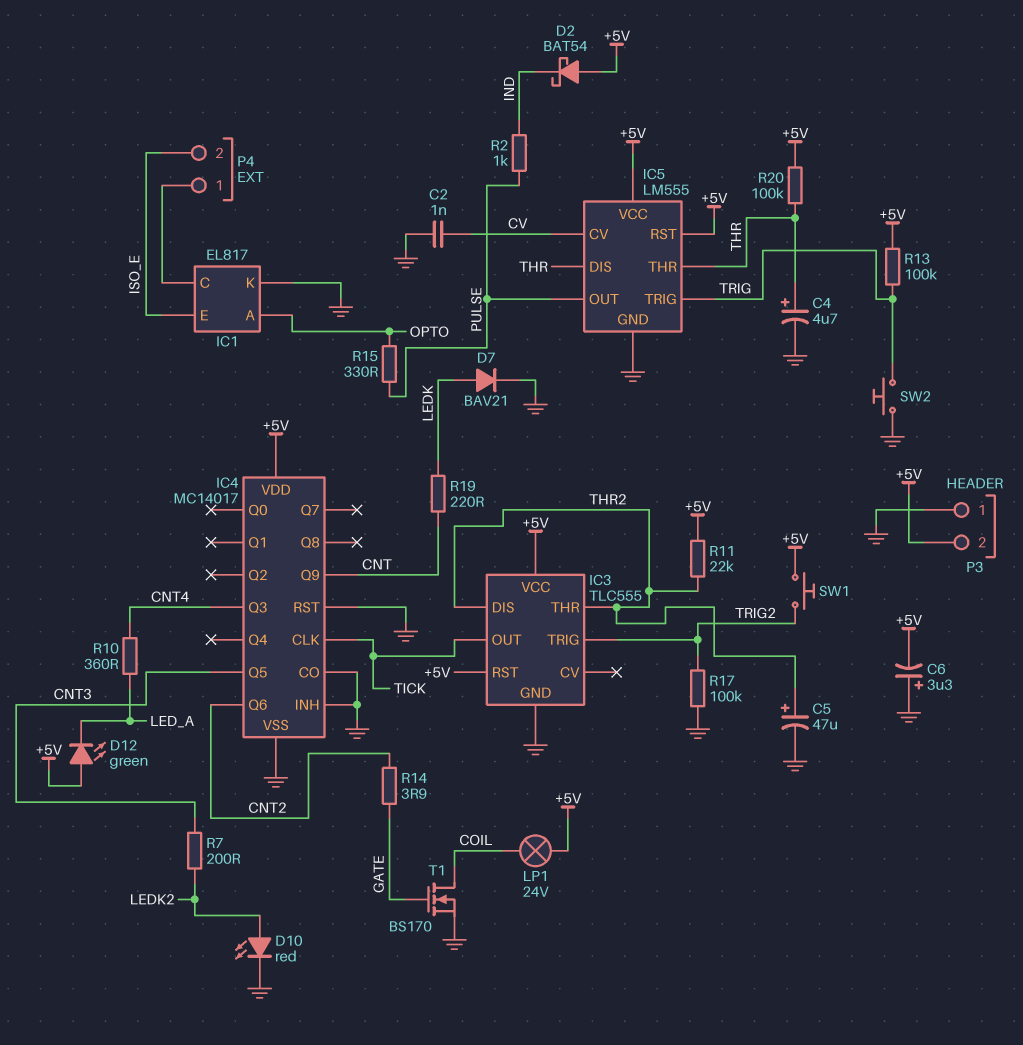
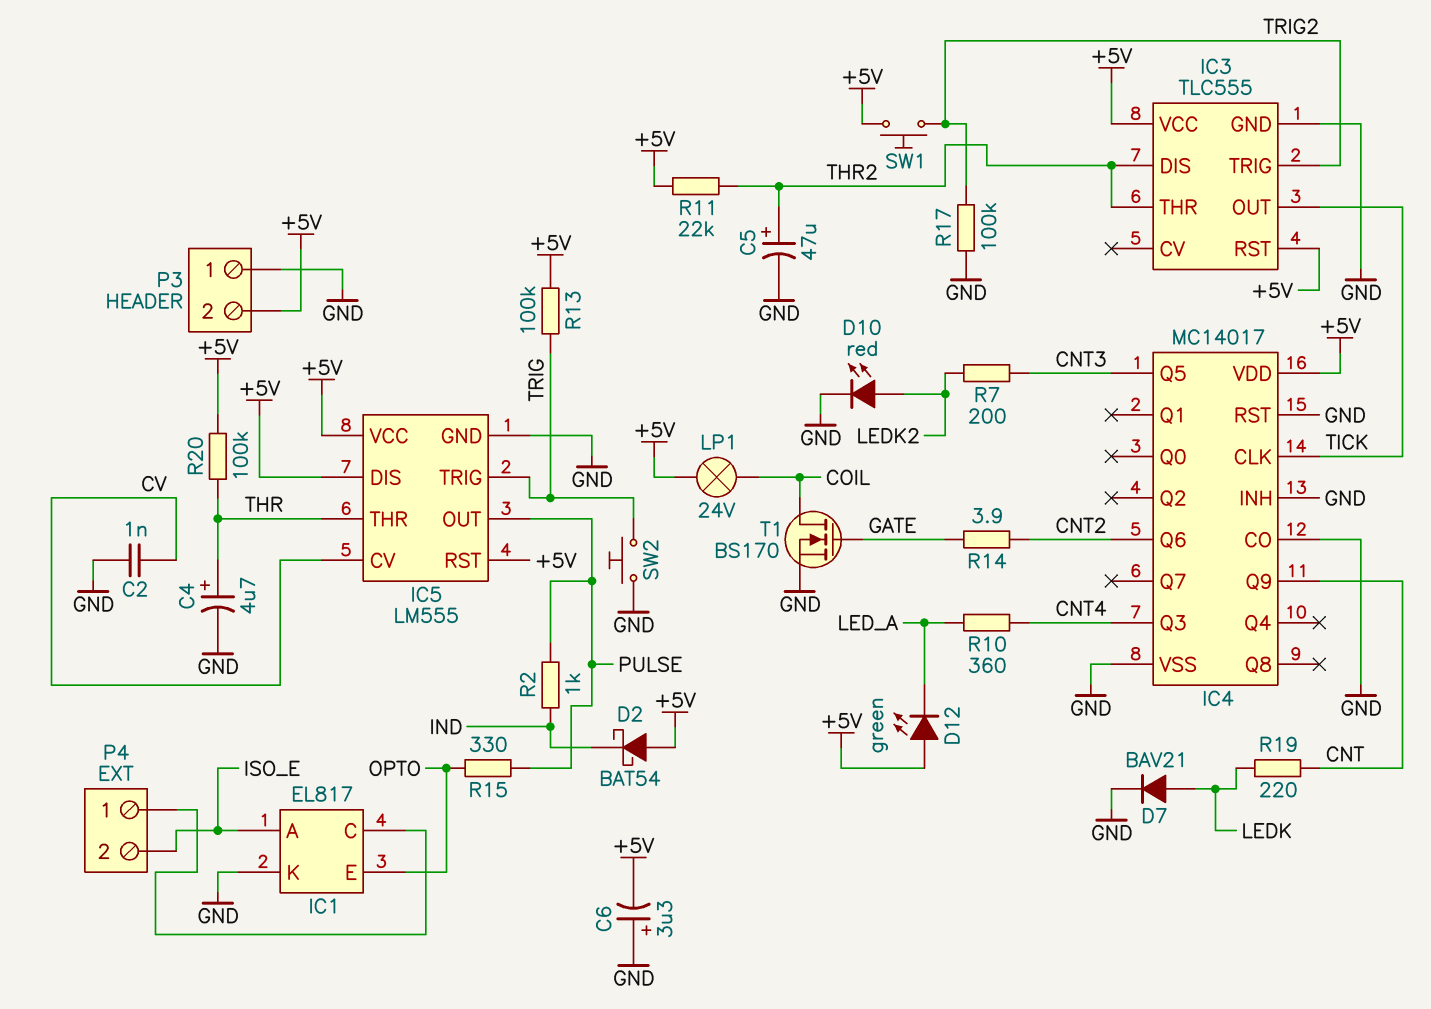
IC1 pin A: OPTO -> ISO_E
IC1 pin E: ISO_E -> OPTO
IC5 pin DIS: THR -> +5V

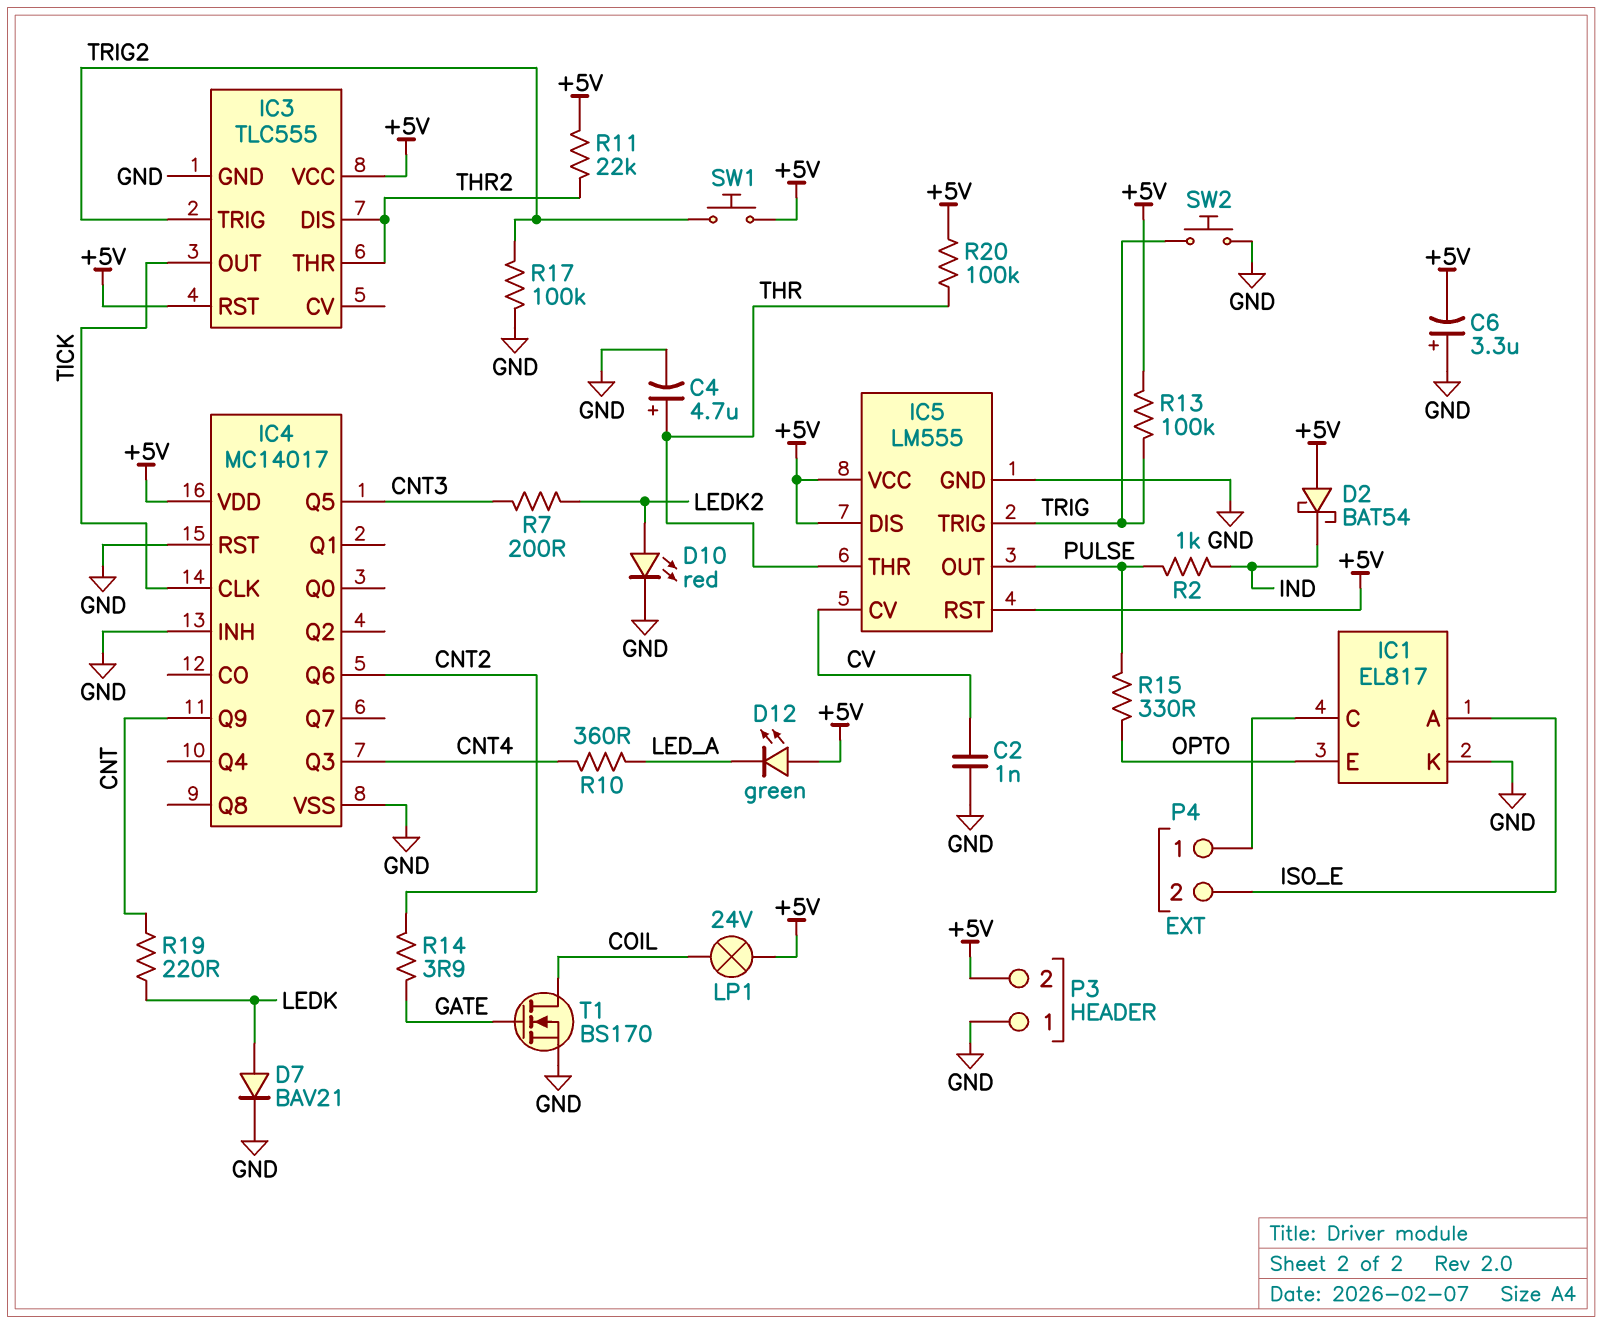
C5: 47uF (plus THR2, minus GND) -> none
IC4 pin CO: GND -> none

